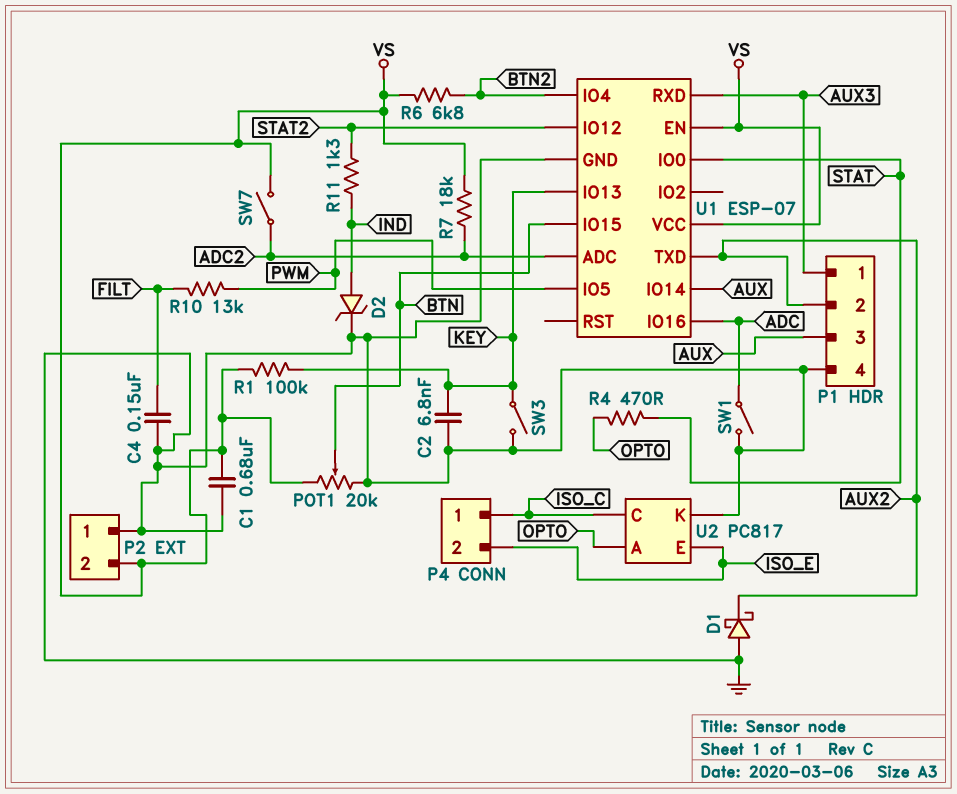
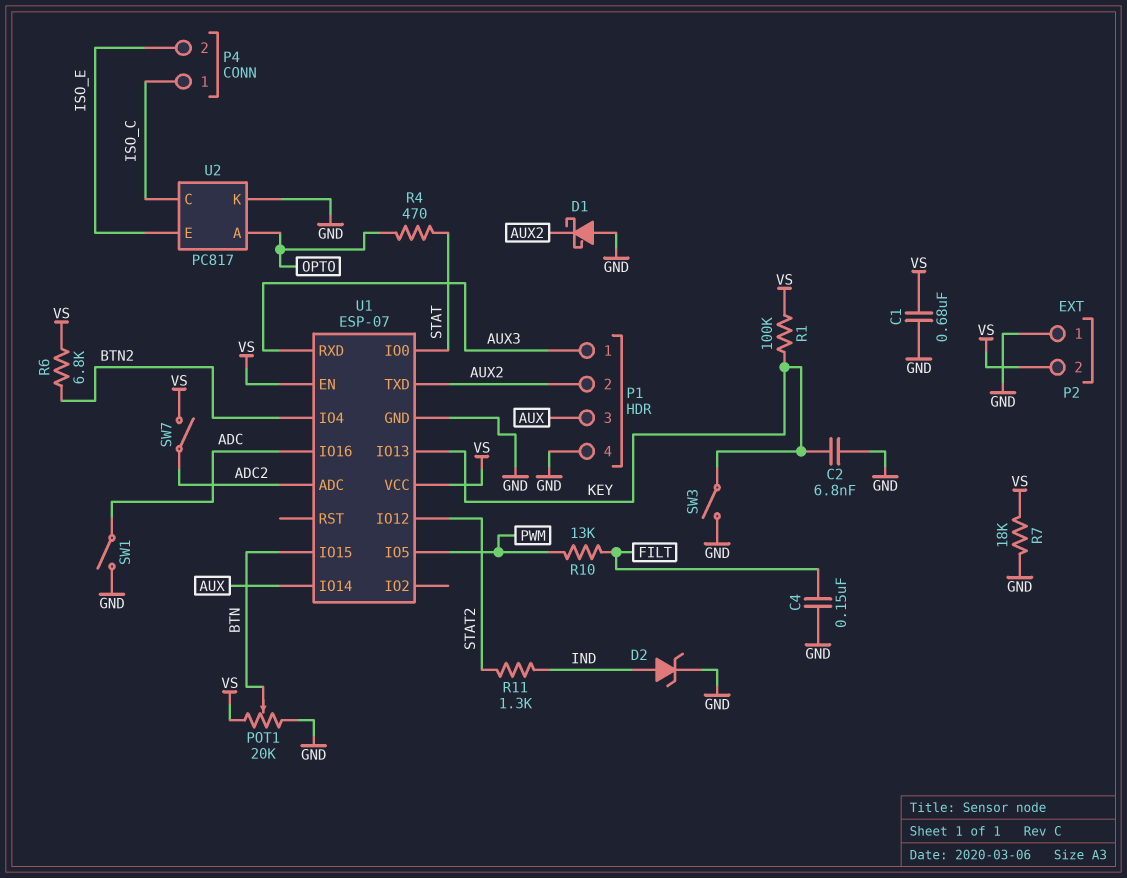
R7: 18k (ADC2, VS) -> 18k (GND, VS)

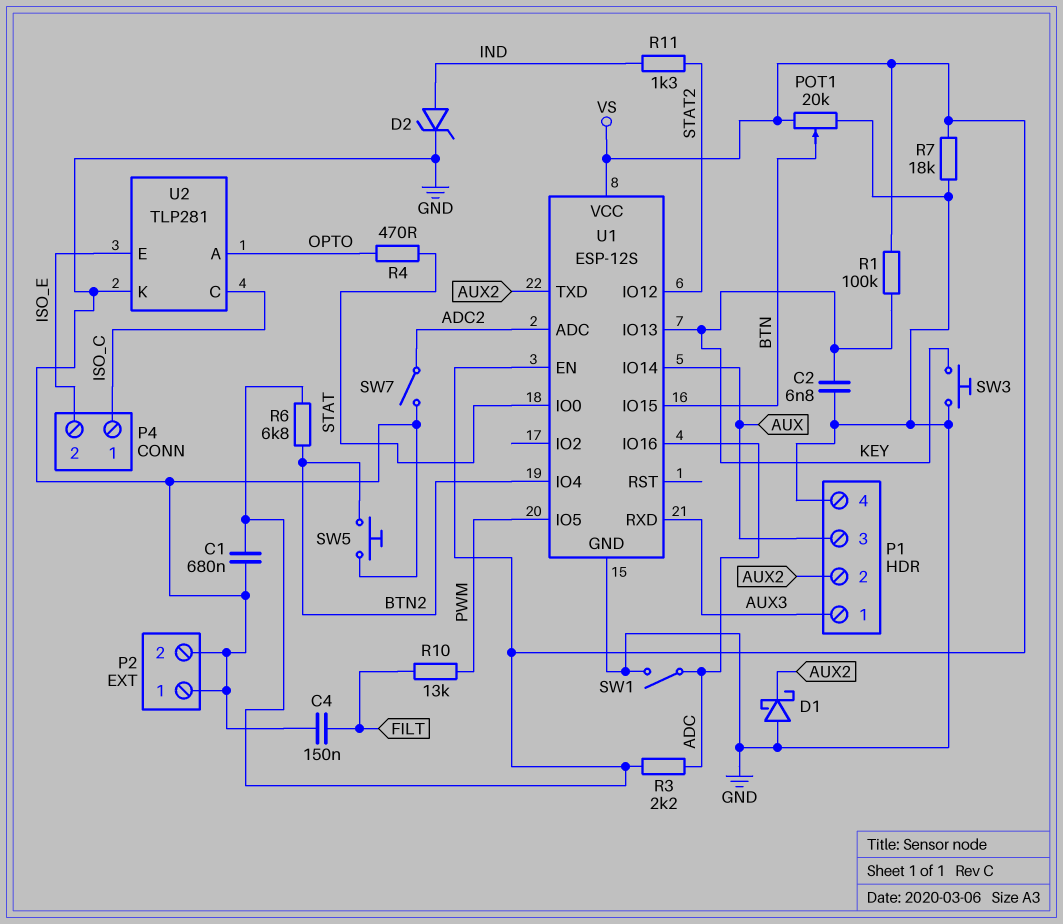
P2 pin 2: VS -> GND
R3: none -> 2.2k (ADC, VS)
SW3: switch (GND, KEY) -> button (GND, KEY)
SW5: none -> button (BTN2, GND)
SW7: switch (ADC2, VS) -> switch (ADC2, GND)
U1: ESP-07 -> ESP-12S
U2: PC817 -> TLP281

